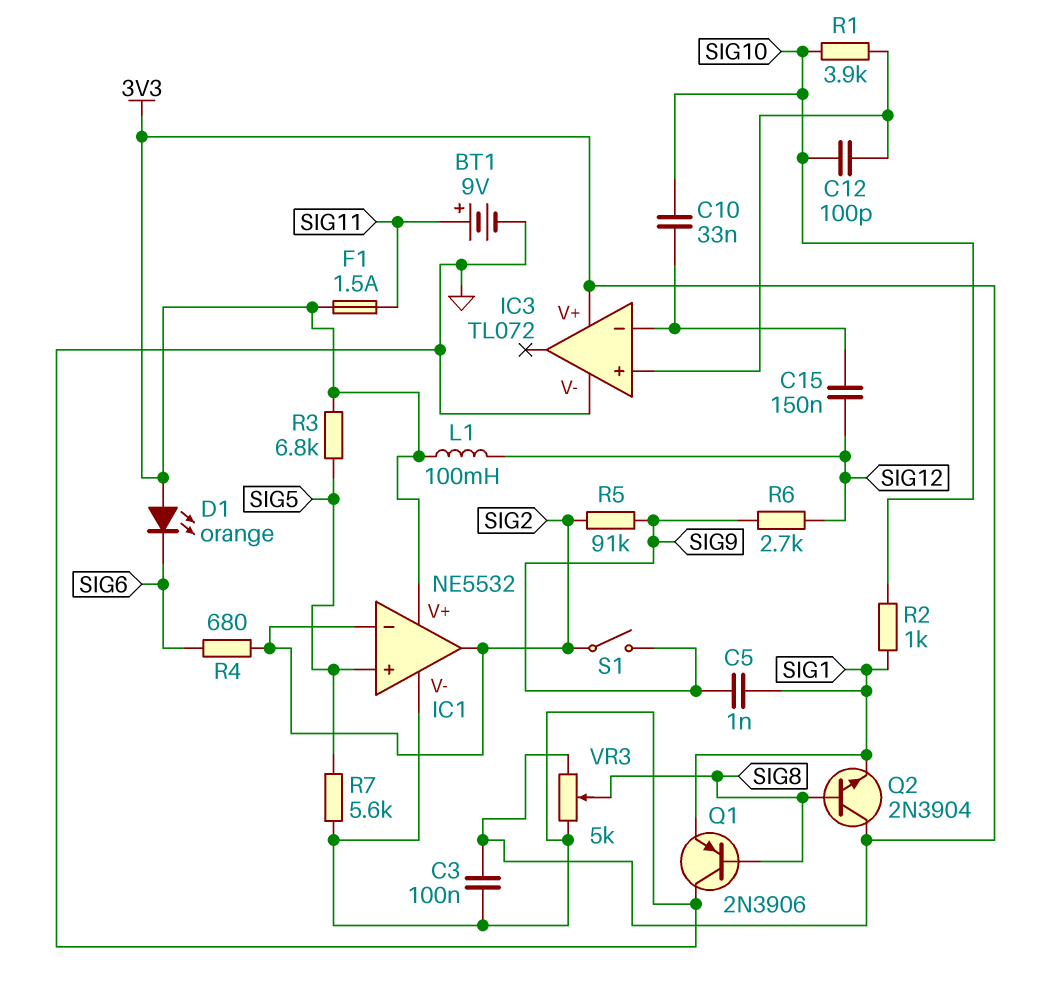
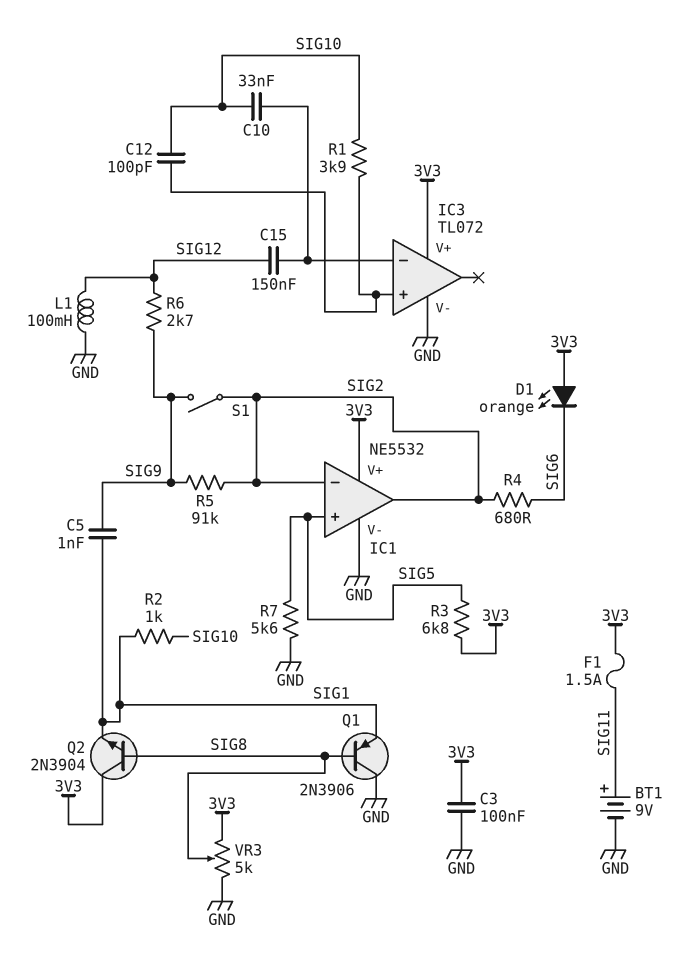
L1: 100mH (3V3, SIG12) -> 100mH (GND, SIG12)

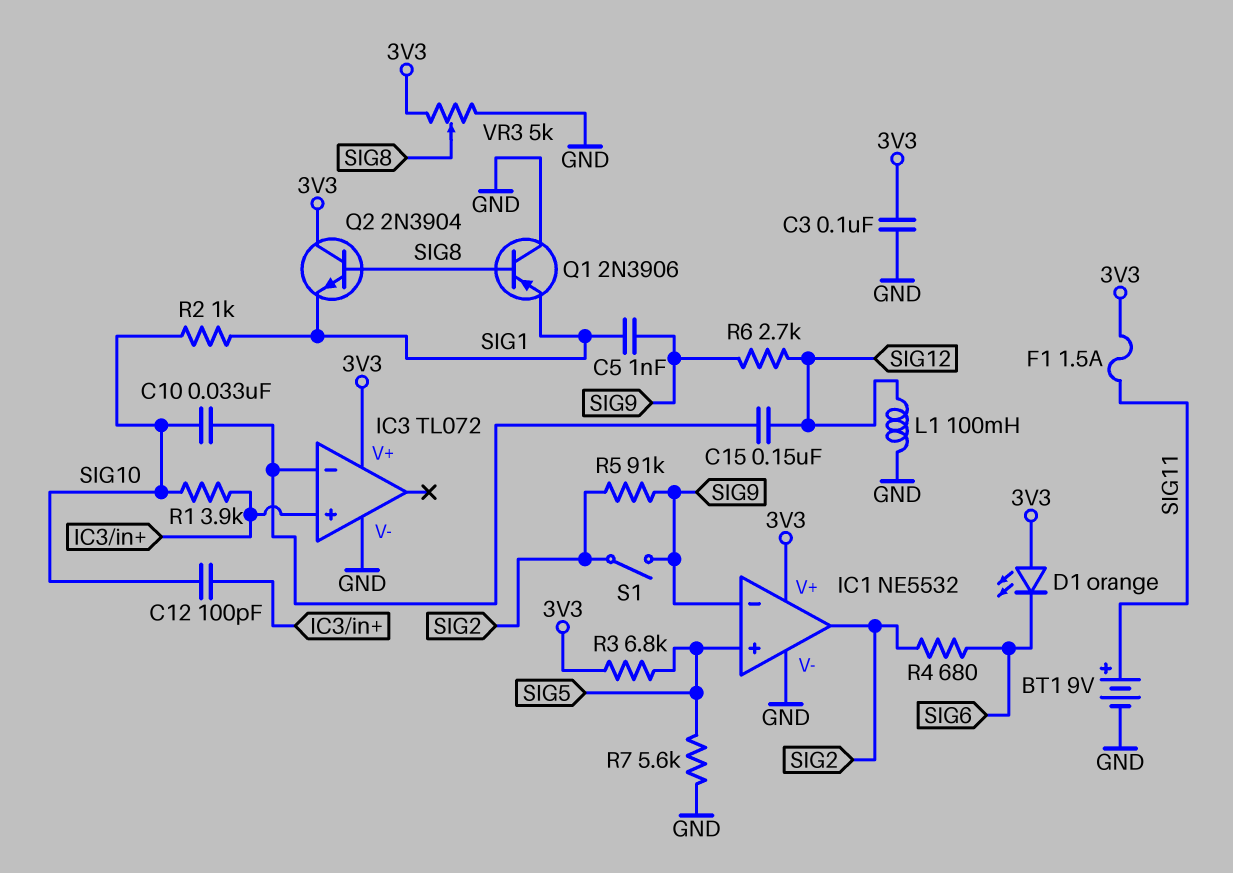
IC1 pin in-: SIG2 -> SIG9

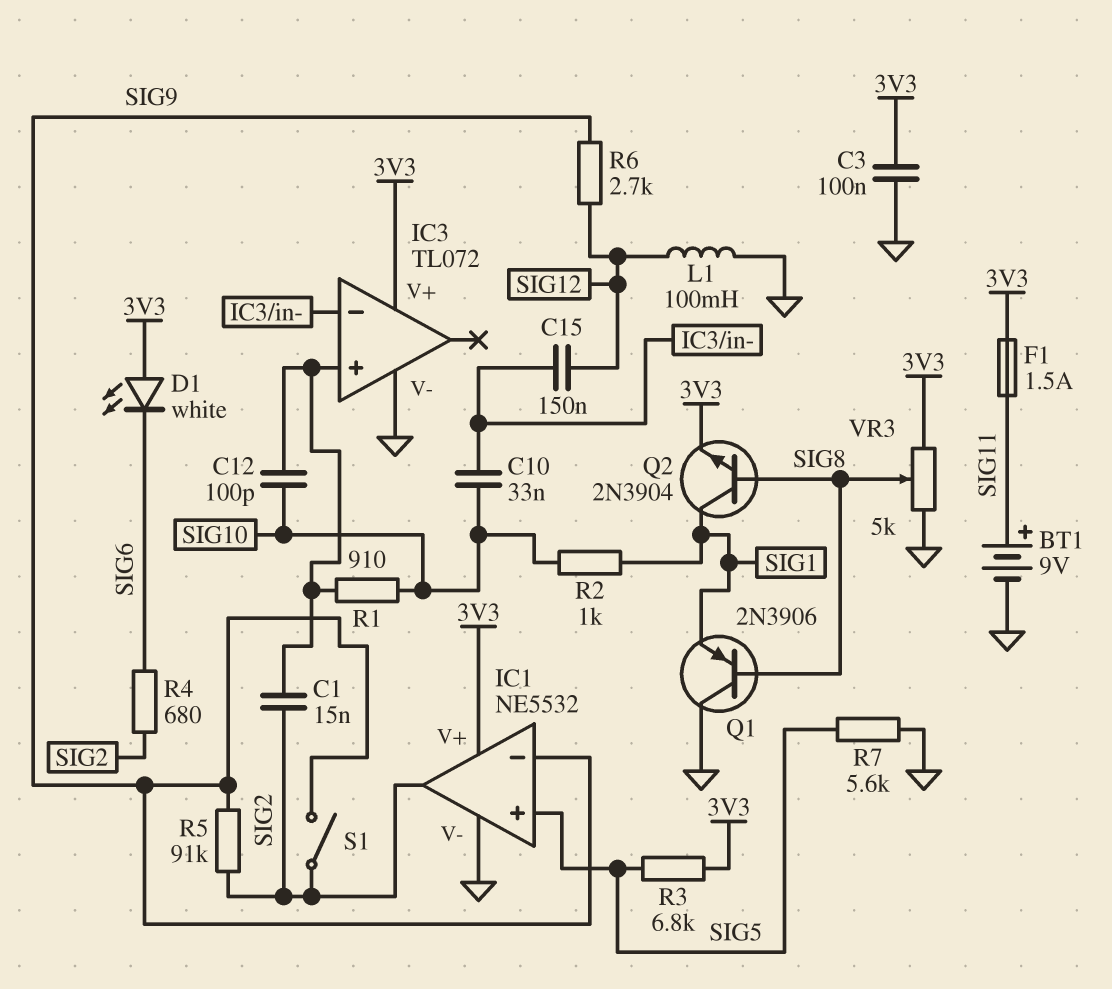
C1: none -> 15nF (IC3/in+, SIG2)
C5: 1nF (SIG1, SIG9) -> none
D1: LED orange (A 3V3, K SIG6) -> LED white (A 3V3, K SIG6)
Q2: NPN 2N3904 (B SIG8, C 3V3, E SIG1) -> NPN 2N3904 (B SIG8, C SIG1, E 3V3)
R1: 3.9k (IC3/in+, SIG10) -> 910 (IC3/in+, SIG10)

